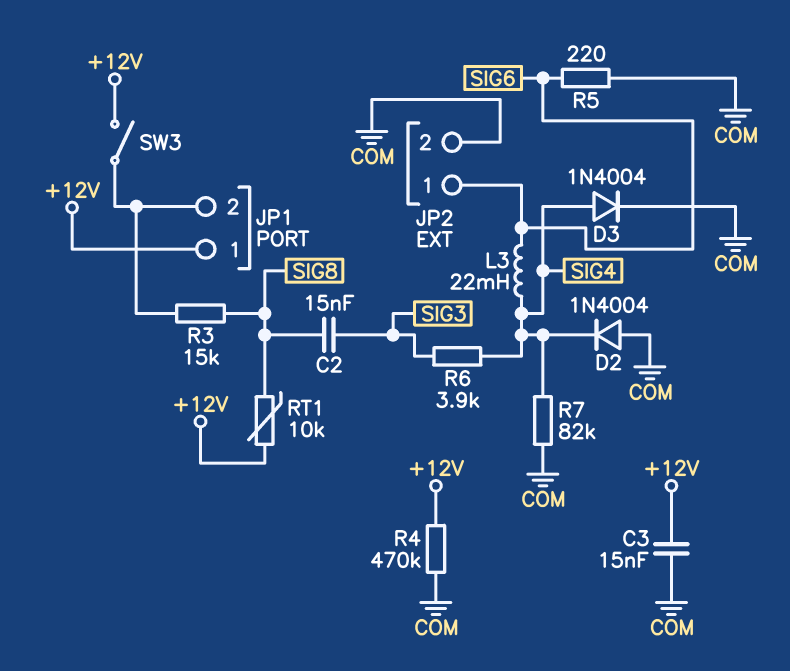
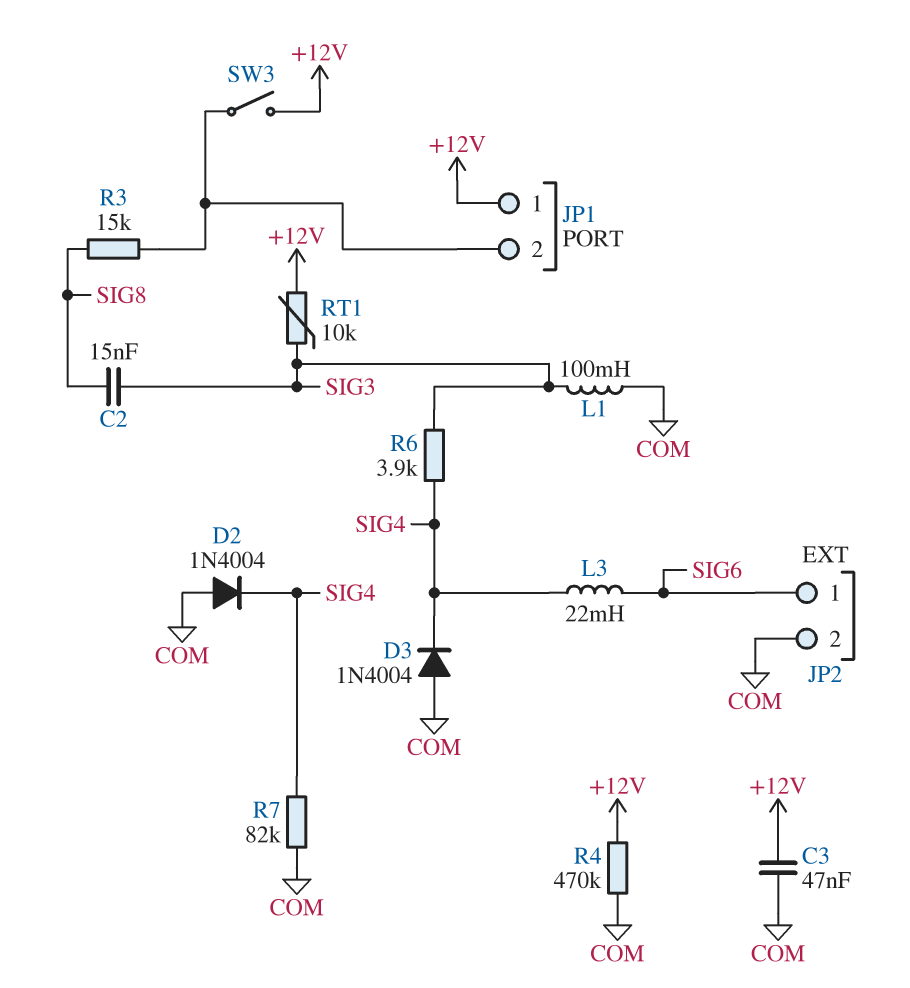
C3: 15nF (+12V, COM) -> 47nF (+12V, COM)
D3: diode 1N4004 (A SIG4, K COM) -> diode 1N4004 (A COM, K SIG4)
L1: none -> 100mH (COM, SIG3)
R5: 220 (COM, SIG6) -> none
RT1: 10k (+12V, SIG8) -> 10k (+12V, SIG3)

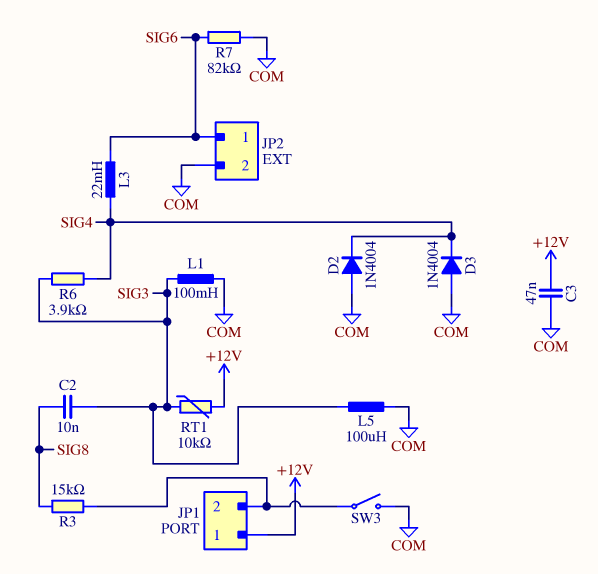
C2: 15nF (SIG3, SIG8) -> 10nF (SIG3, SIG8)
L5: none -> 100uH (COM, SIG3)
R4: 470k (+12V, COM) -> none
R7: 82k (COM, SIG4) -> 82k (COM, SIG6)
SW3: switch (+12V, JP1/2) -> switch (COM, JP1/2)

